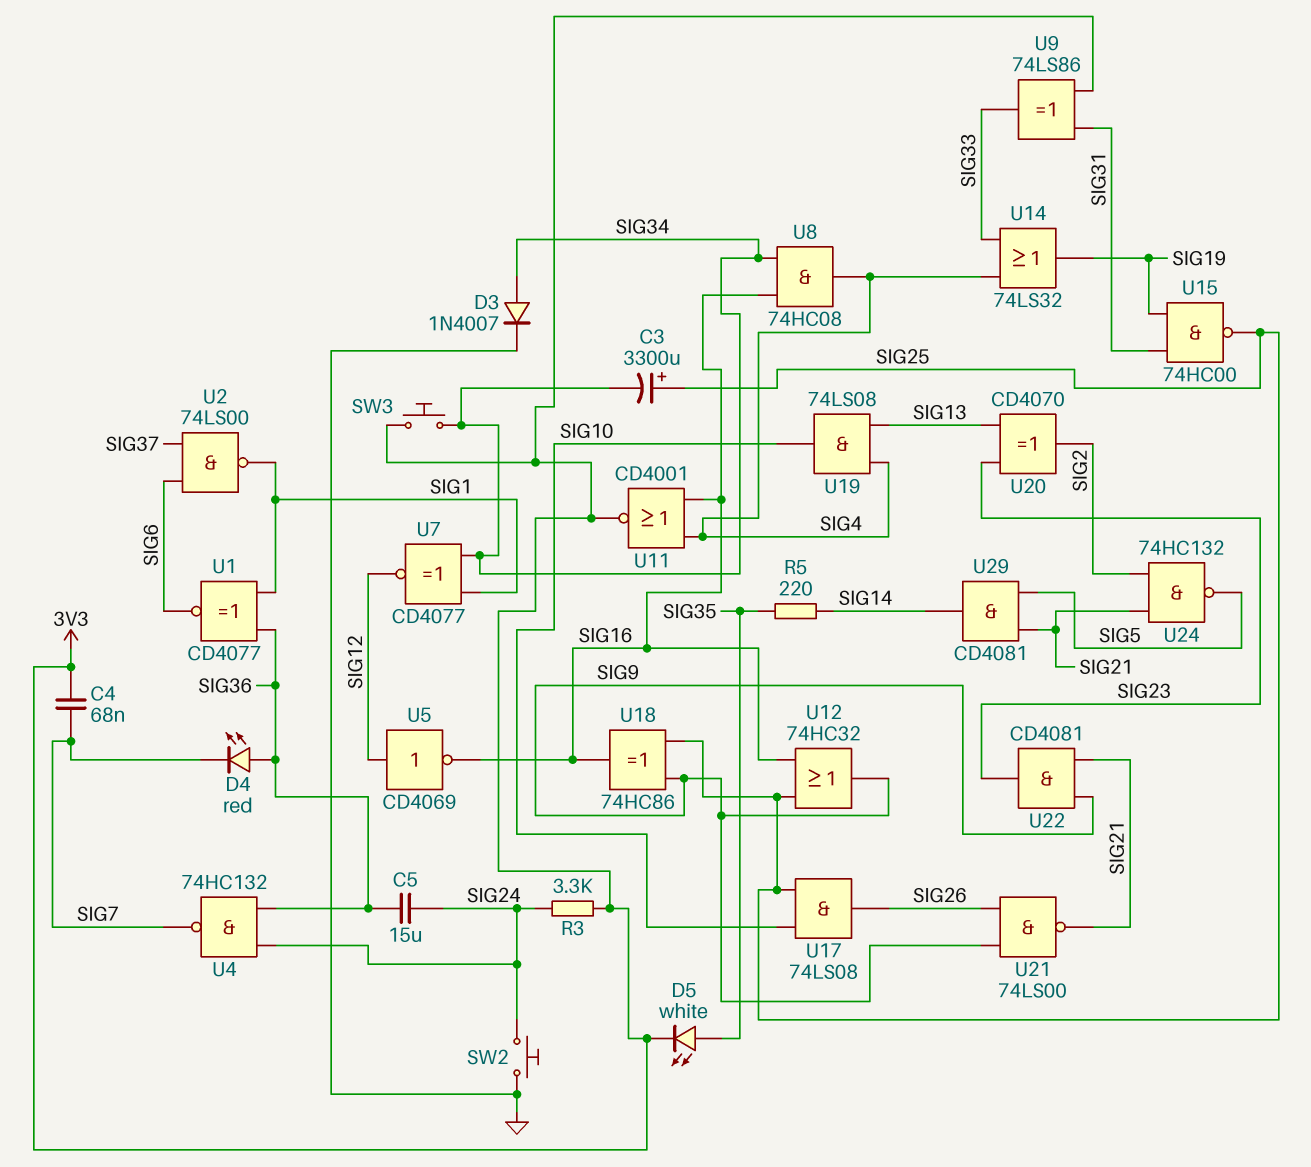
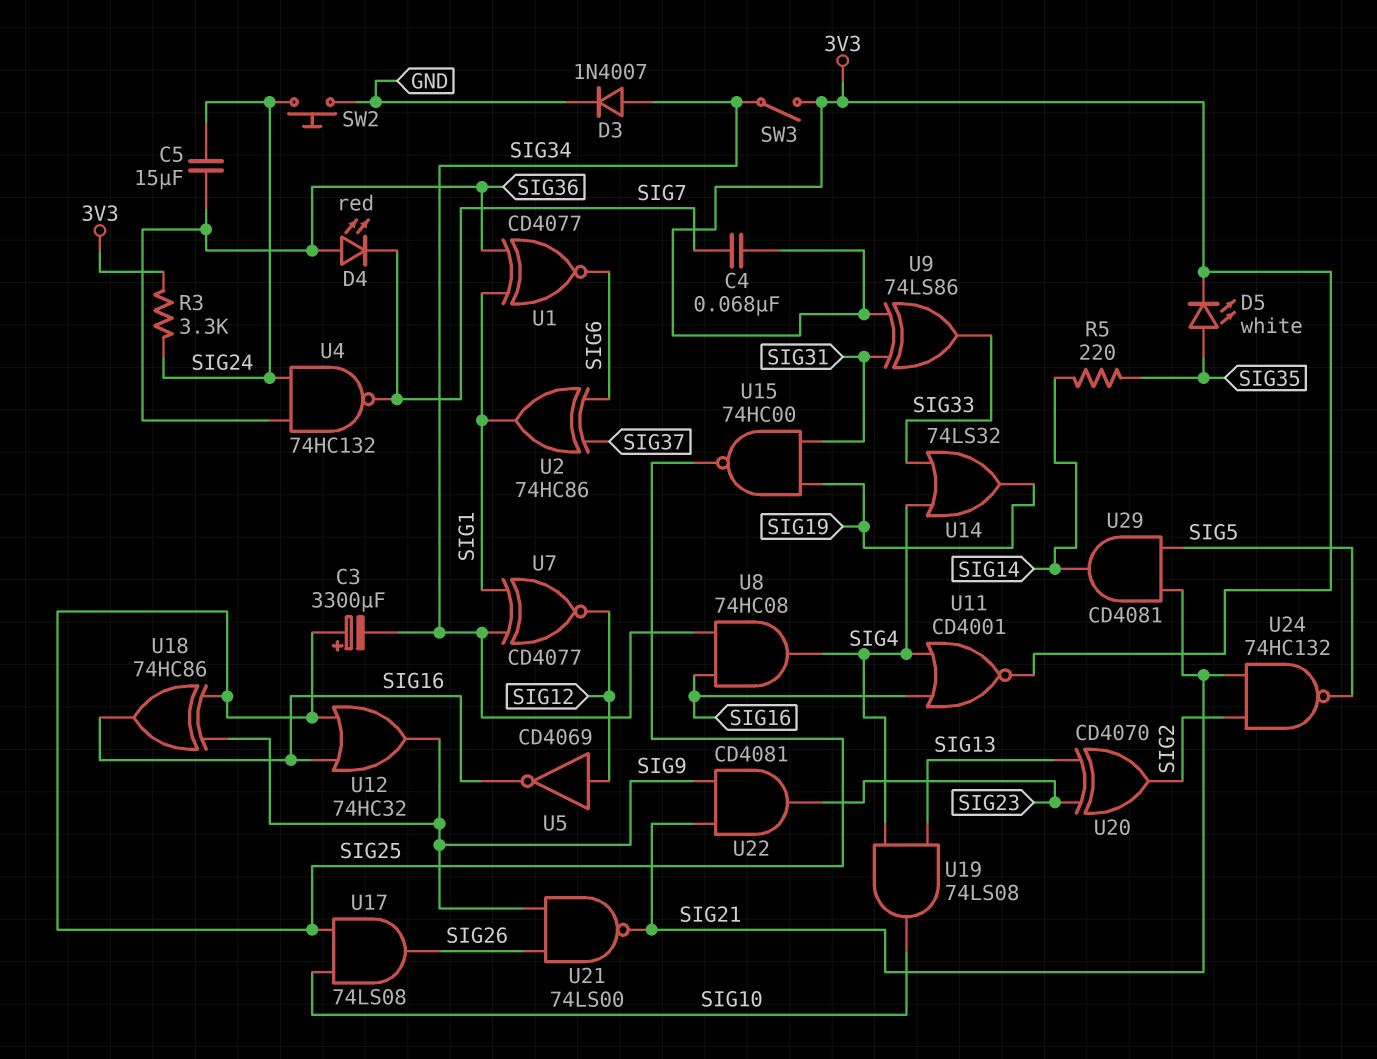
SW3: button (3V3, SIG34) -> switch (3V3, SIG34)
U2: NAND 74LS00 (in SIG6, in SIG37, out SIG1) -> XOR 74HC86 (in SIG6, in SIG37, out SIG1)

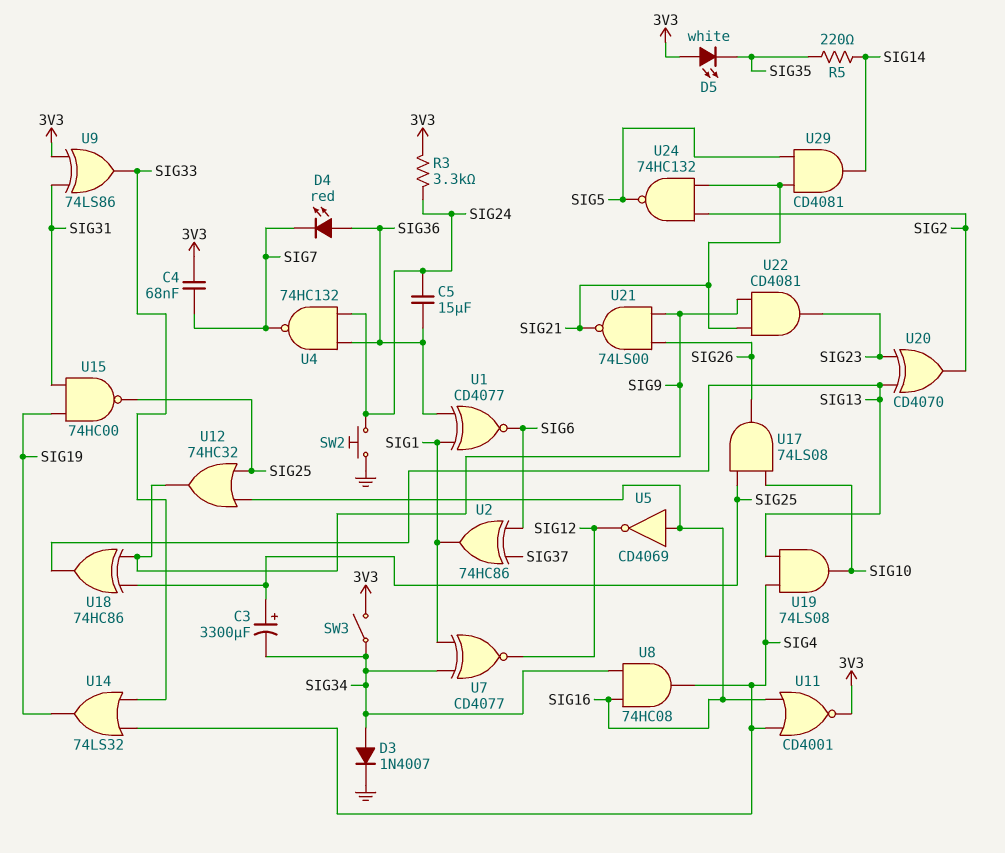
D5: LED white (A SIG35, K 3V3) -> LED white (A 3V3, K SIG35)
U5: NOT CD4069 (in SIG12, out SIG16) -> NOT CD4069 (in SIG16, out SIG12)
U18: XOR 74HC86 (in SIG9, in SIG25, out SIG16) -> XOR 74HC86 (in SIG9, in SIG25, out SIG13)

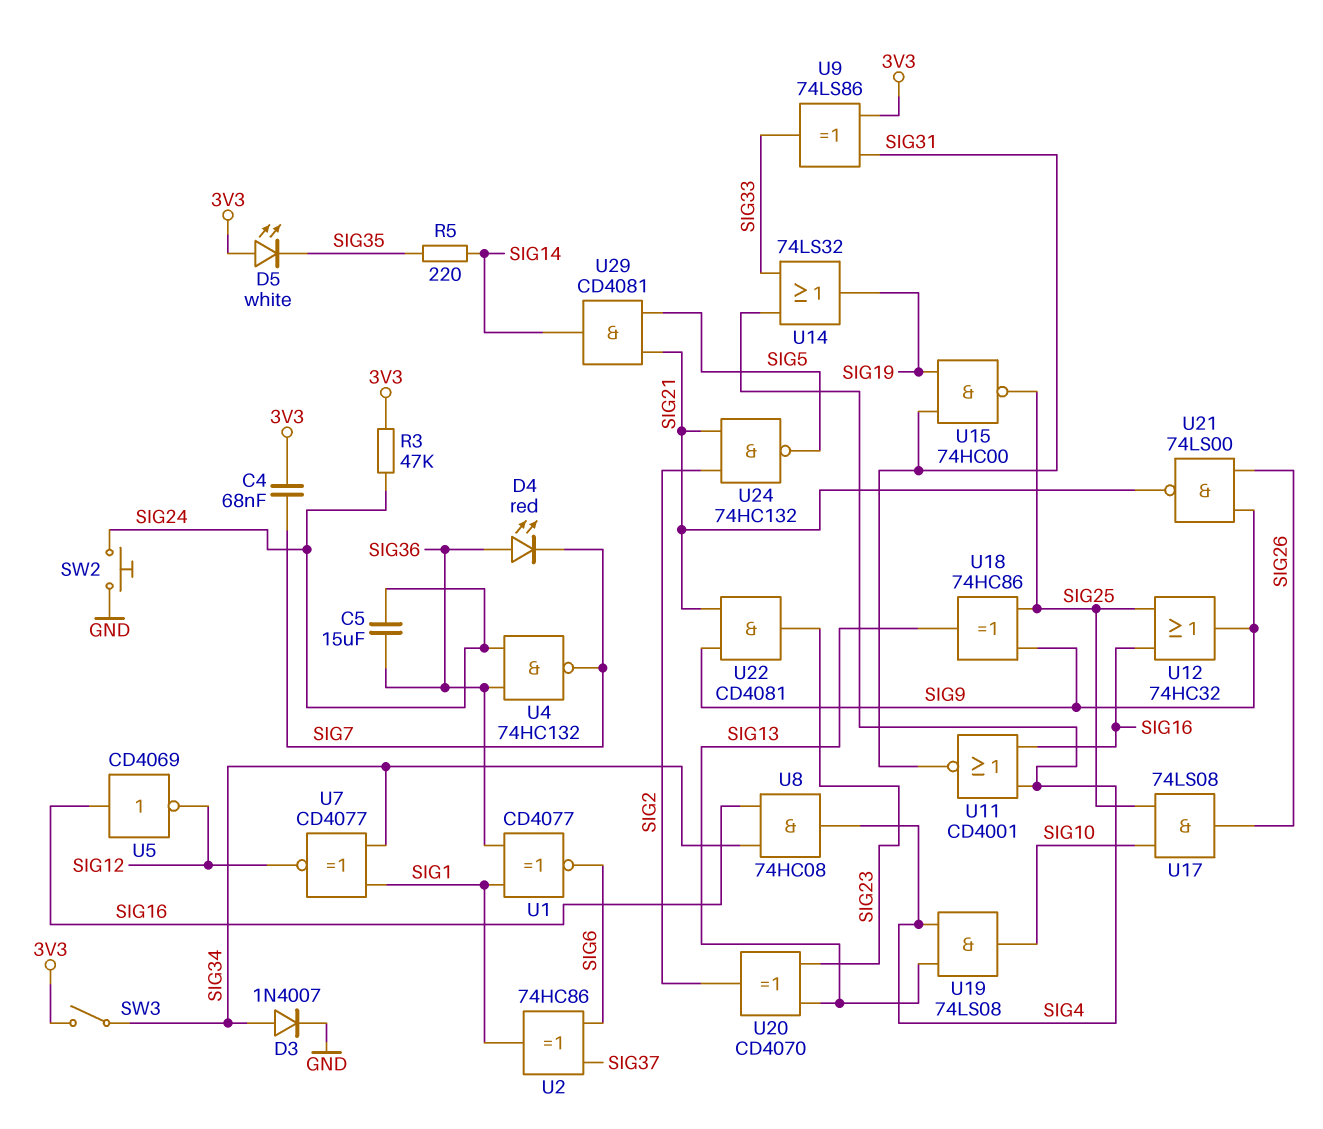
C3: 3300uF (plus SIG25, minus SIG34) -> none
R3: 3.3k (3V3, SIG24) -> 47k (3V3, SIG24)
U11: NOR CD4001 (in SIG4, in SIG16, out 3V3) -> NOR CD4001 (in SIG4, in SIG16, out SIG31)

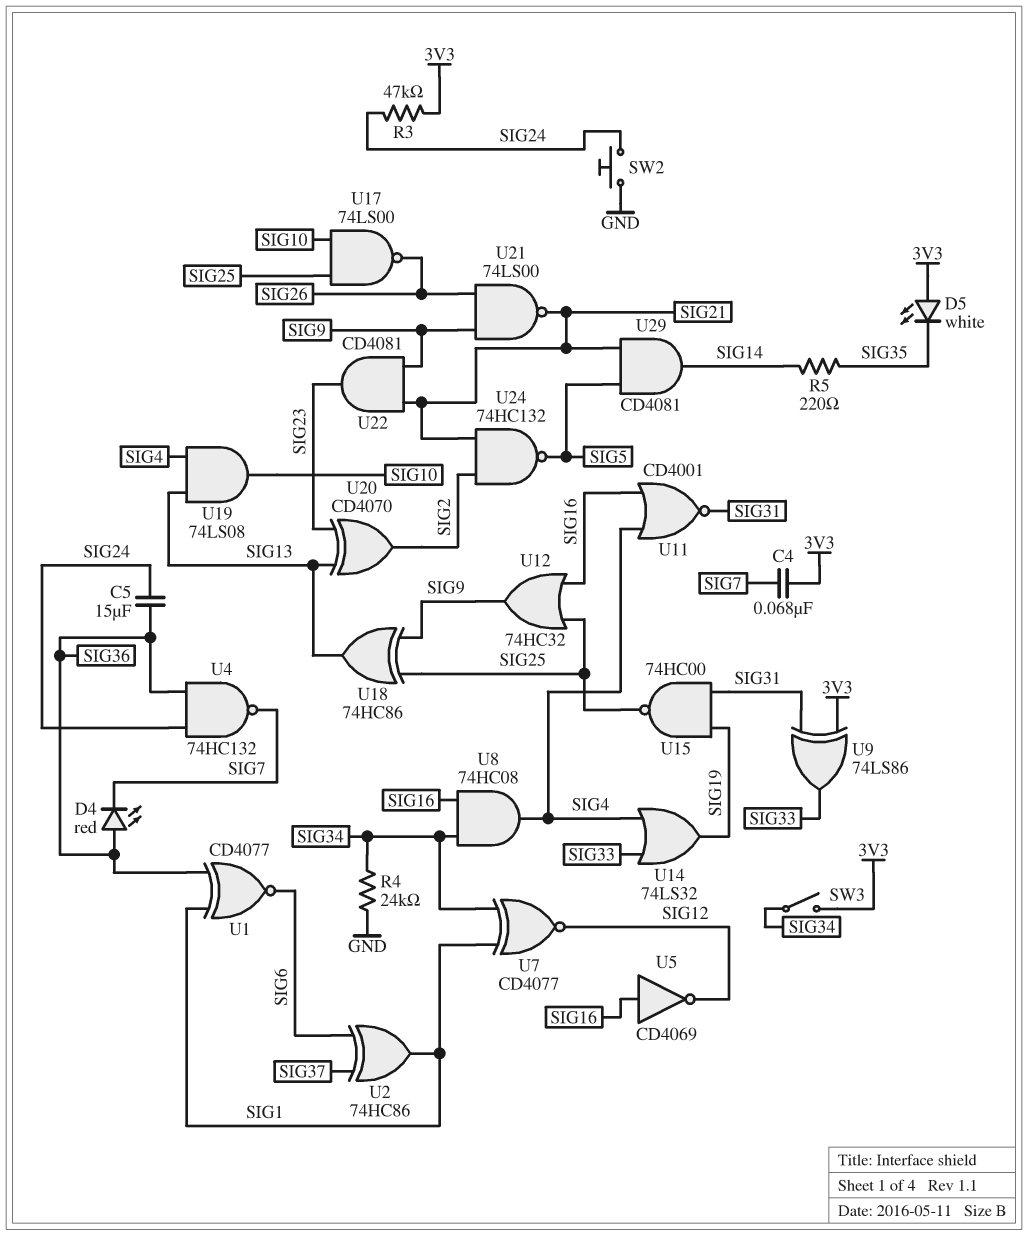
D3: diode 1N4007 (A SIG34, K GND) -> none
R4: none -> 24k (GND, SIG34)
U17: AND 74LS08 (in SIG10, in SIG25, out SIG26) -> NAND 74LS00 (in SIG10, in SIG25, out SIG26)

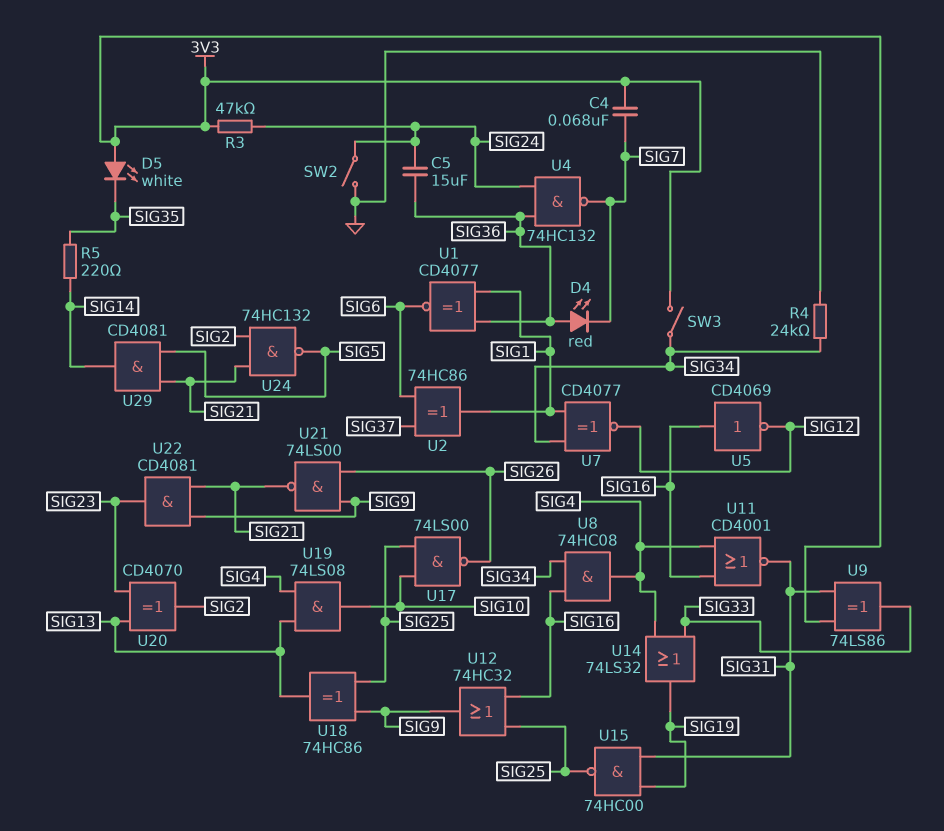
SW2: button (GND, SIG24) -> switch (GND, SIG24)

